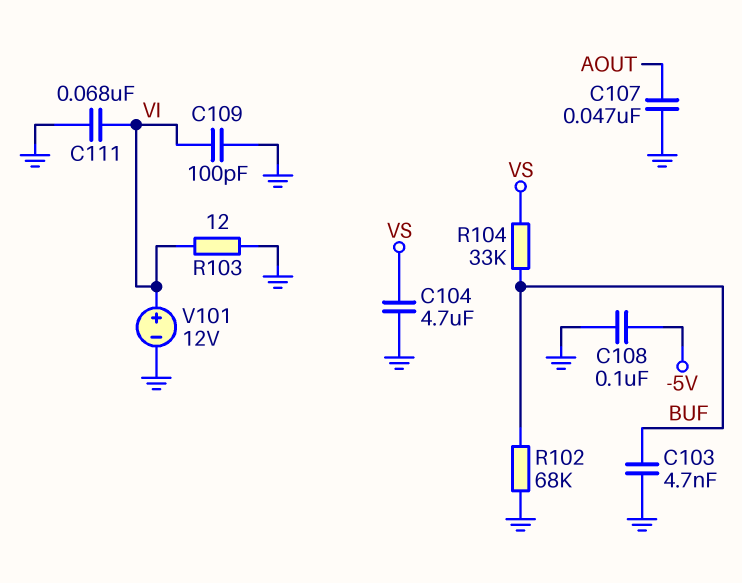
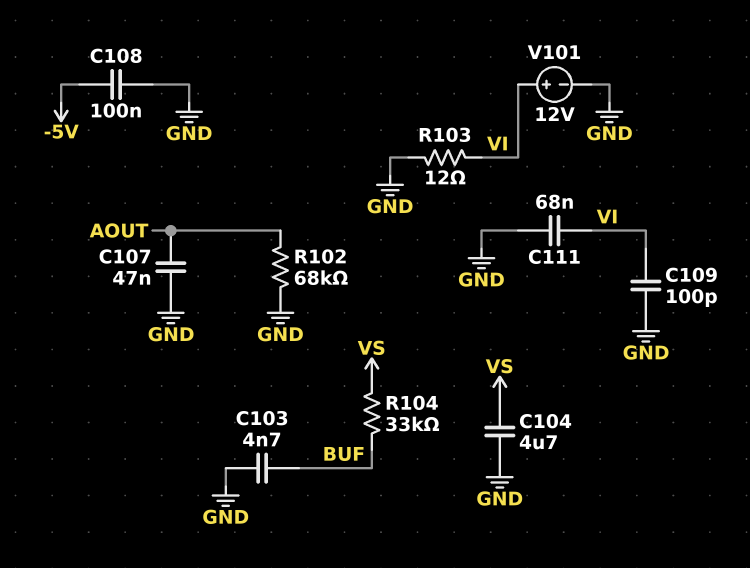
R102: 68k (BUF, GND) -> 68k (AOUT, GND)

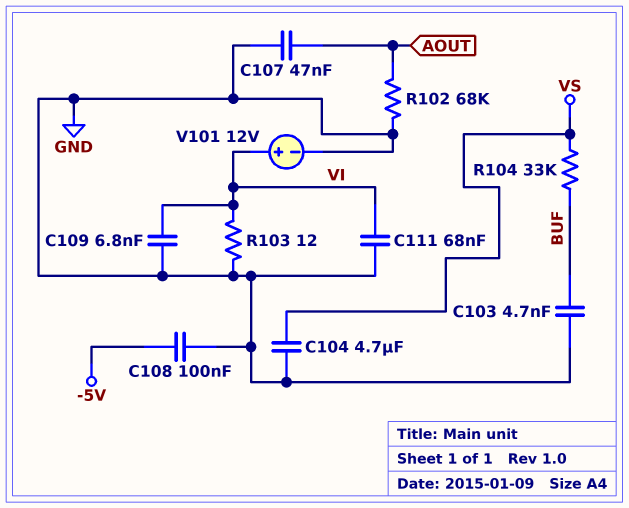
C109: 100pF (GND, VI) -> 6.8nF (GND, VI)

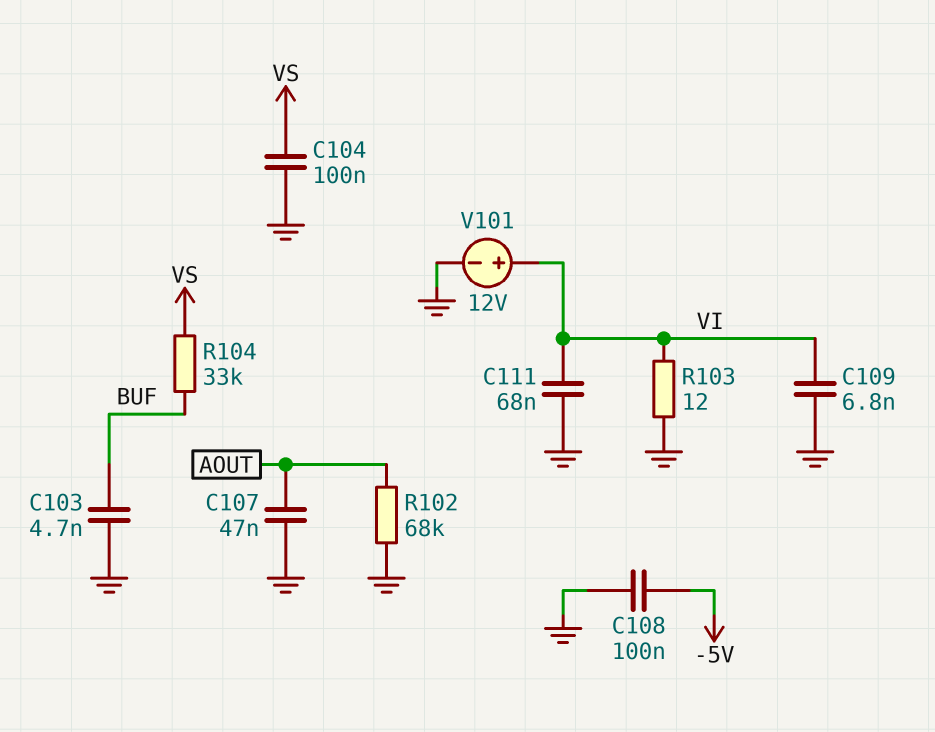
C104: 4.7uF (GND, VS) -> 100nF (GND, VS)

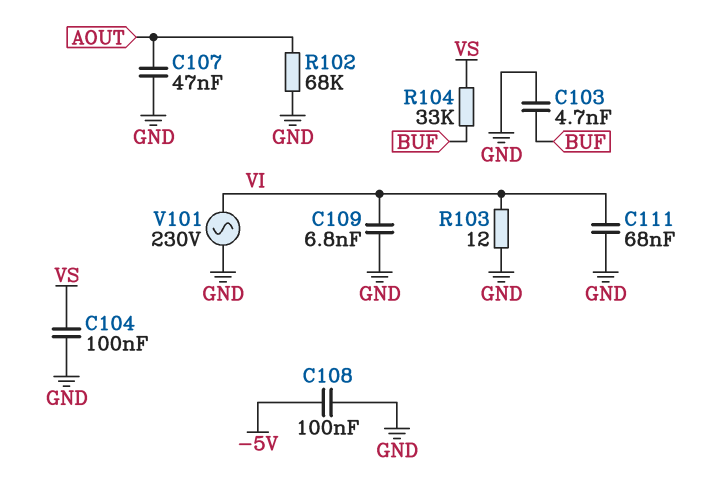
V101: 12V (plus VI, minus GND) -> AC 230V (GND, VI)

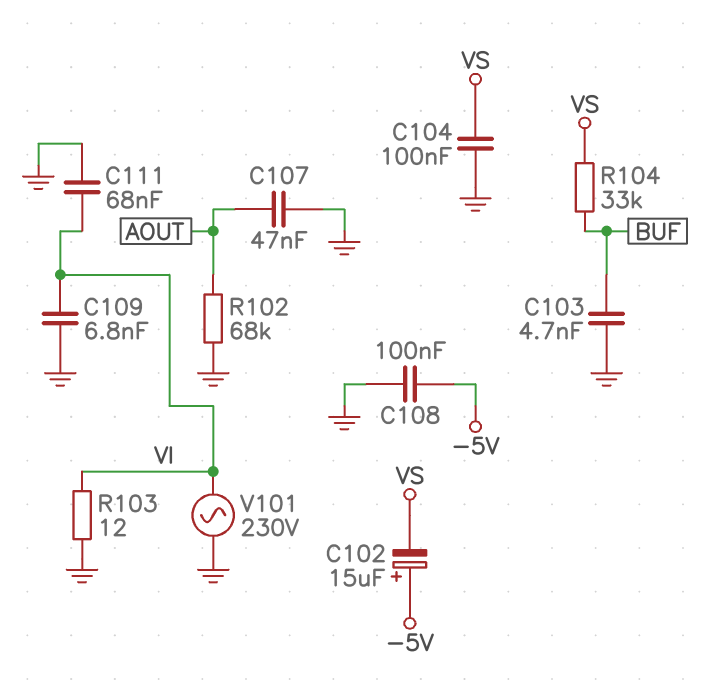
C102: none -> 15uF (plus -5V, minus VS)

